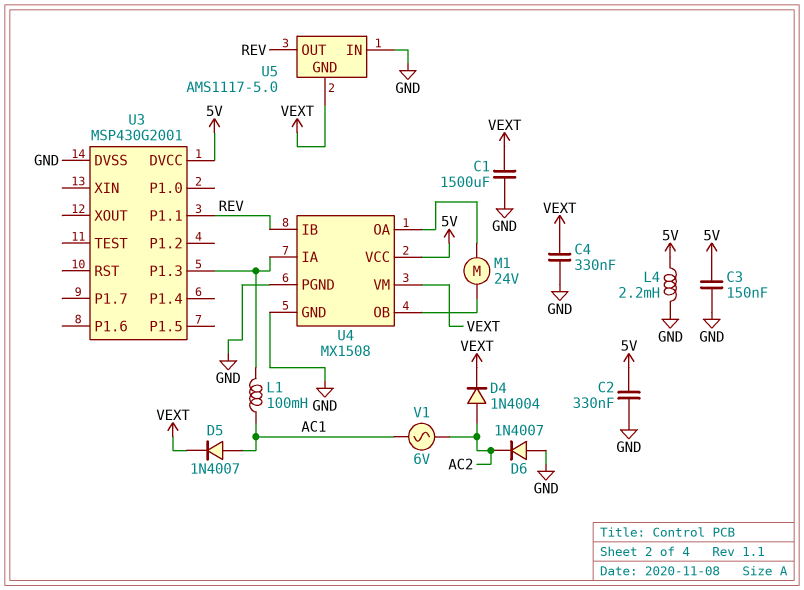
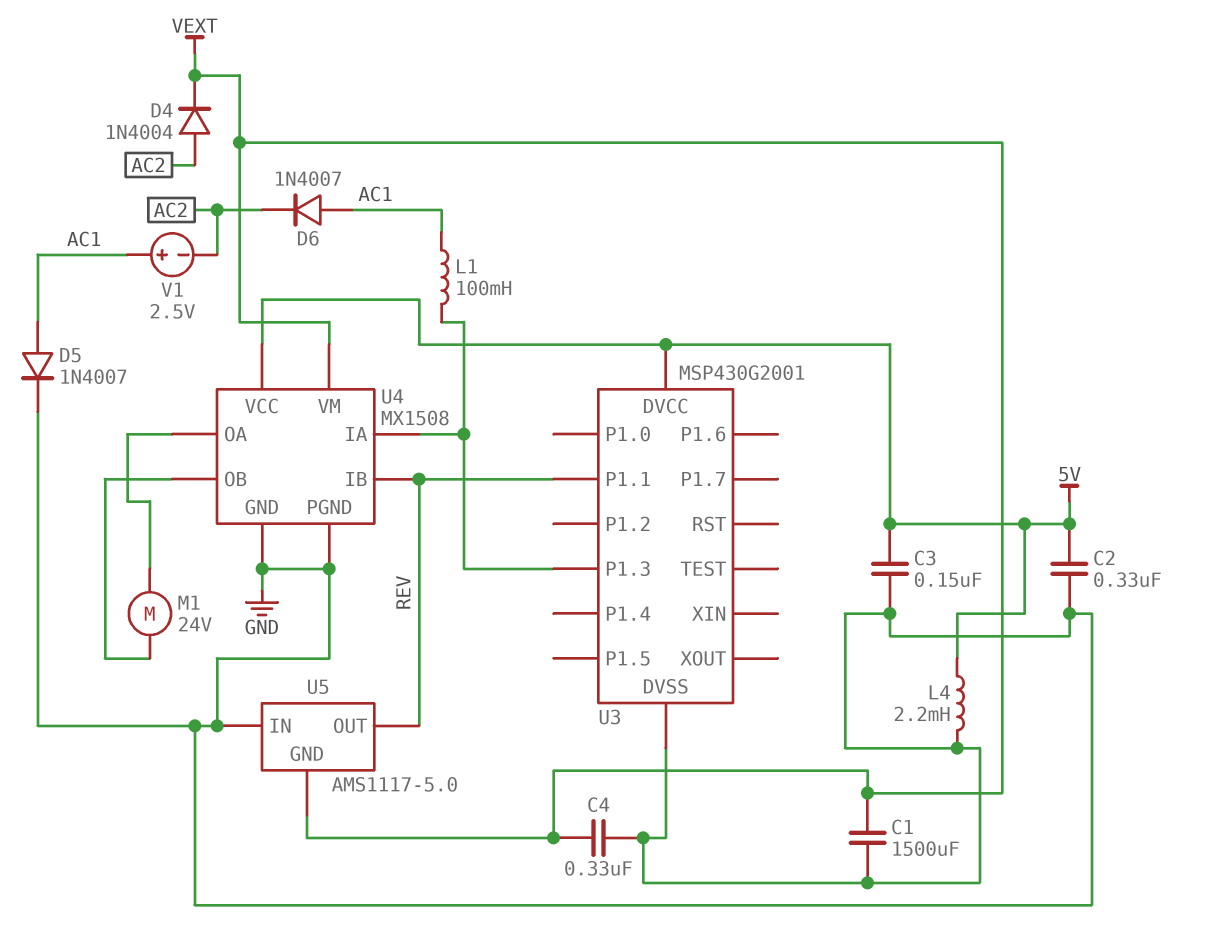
D5: diode 1N4007 (A AC1, K VEXT) -> diode 1N4007 (A AC1, K GND)
D6: diode 1N4007 (A GND, K AC2) -> diode 1N4007 (A AC1, K AC2)
V1: AC 6V (AC1, AC2) -> 2.5V (plus AC1, minus AC2)

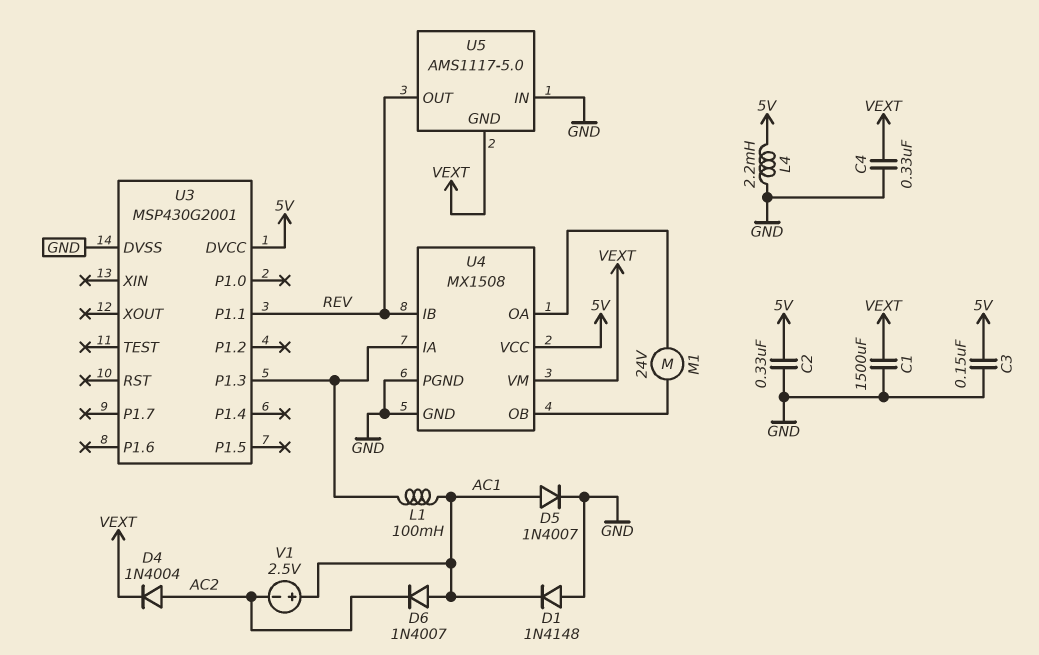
D1: none -> diode 1N4148 (A GND, K AC1)

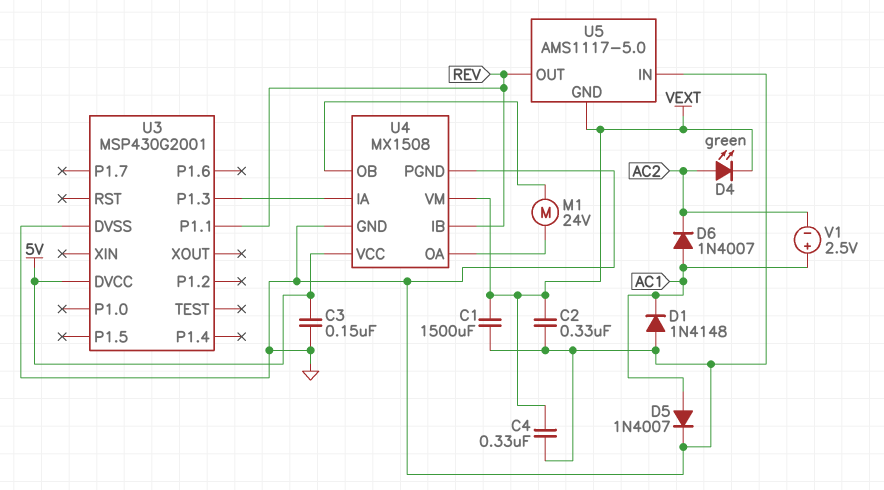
C2: 330nF (5V, GND) -> 330nF (GND, VEXT)
D4: diode 1N4004 (A AC2, K VEXT) -> LED green (A AC2, K VEXT)
L1: 100mH (AC1, U3/P1.3) -> none
L4: 2.2mH (5V, GND) -> none

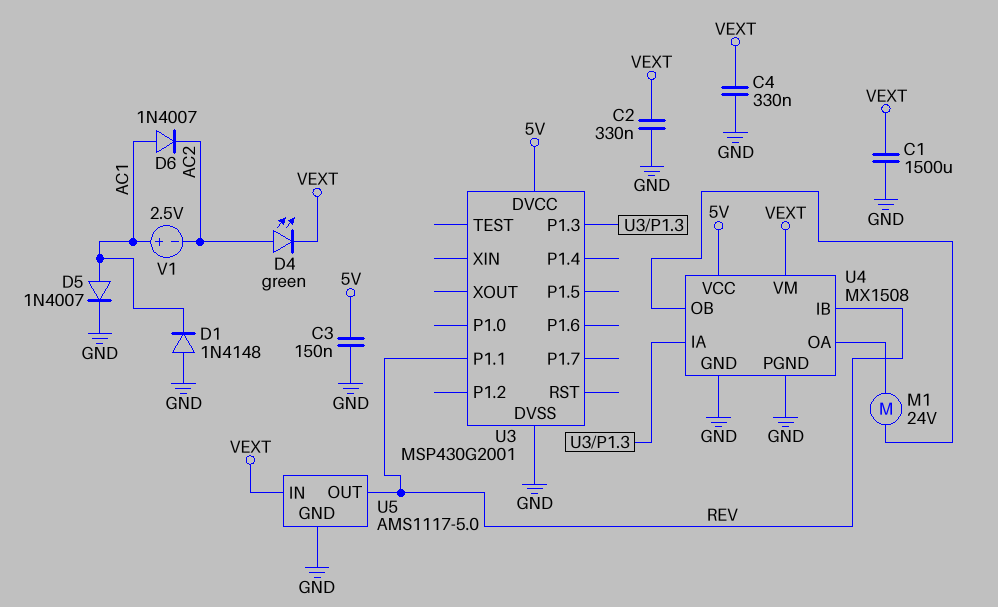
U5 pin GND: VEXT -> GND
U5 pin IN: GND -> VEXT

